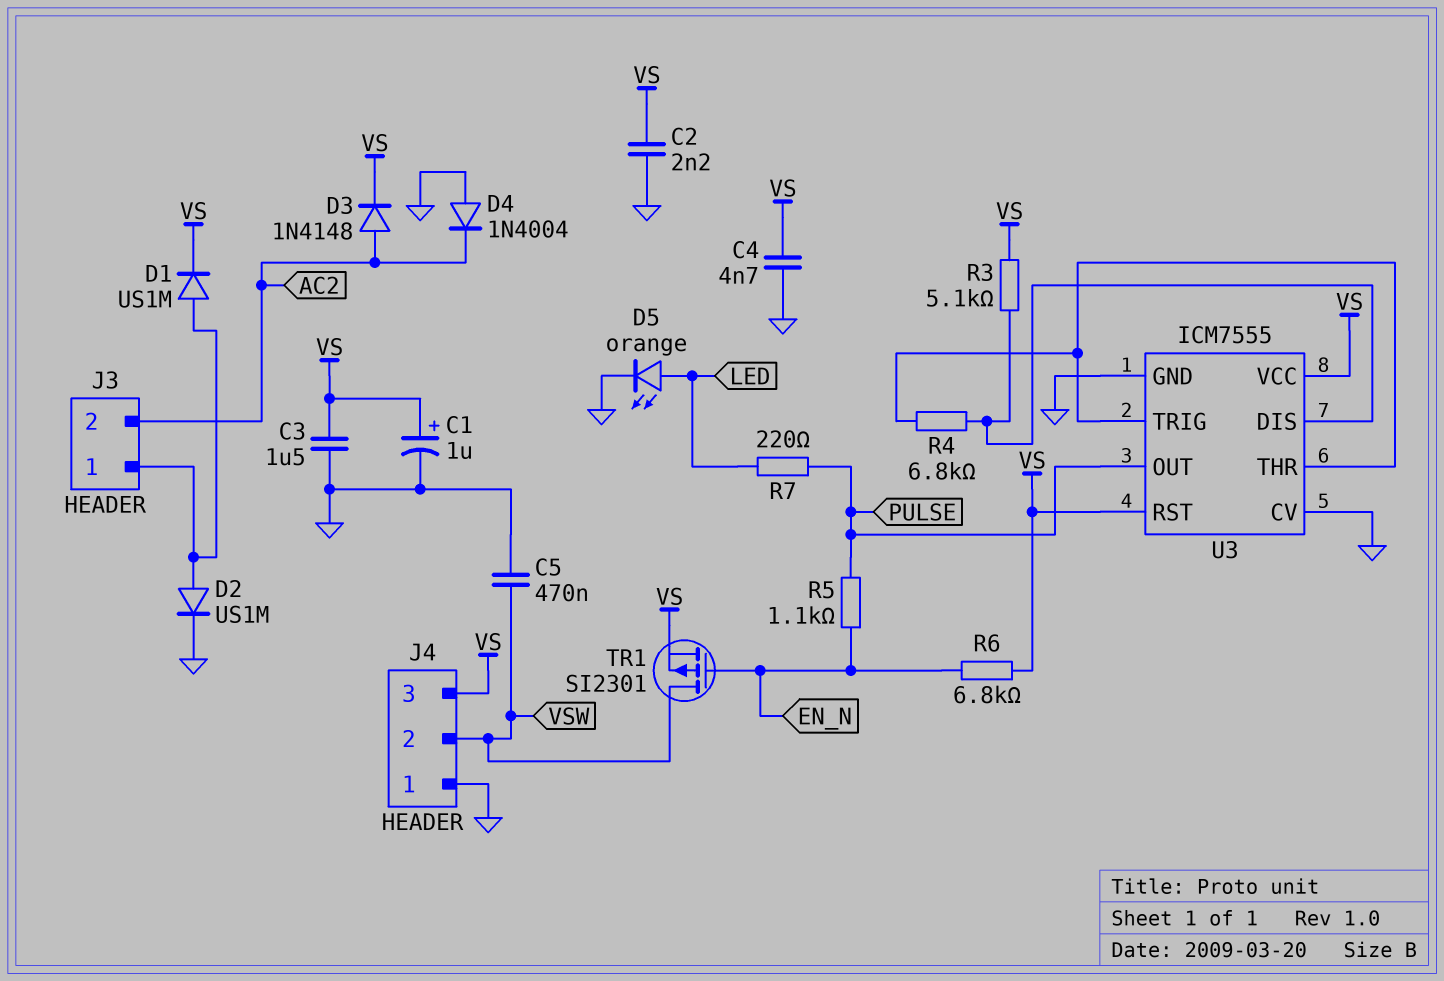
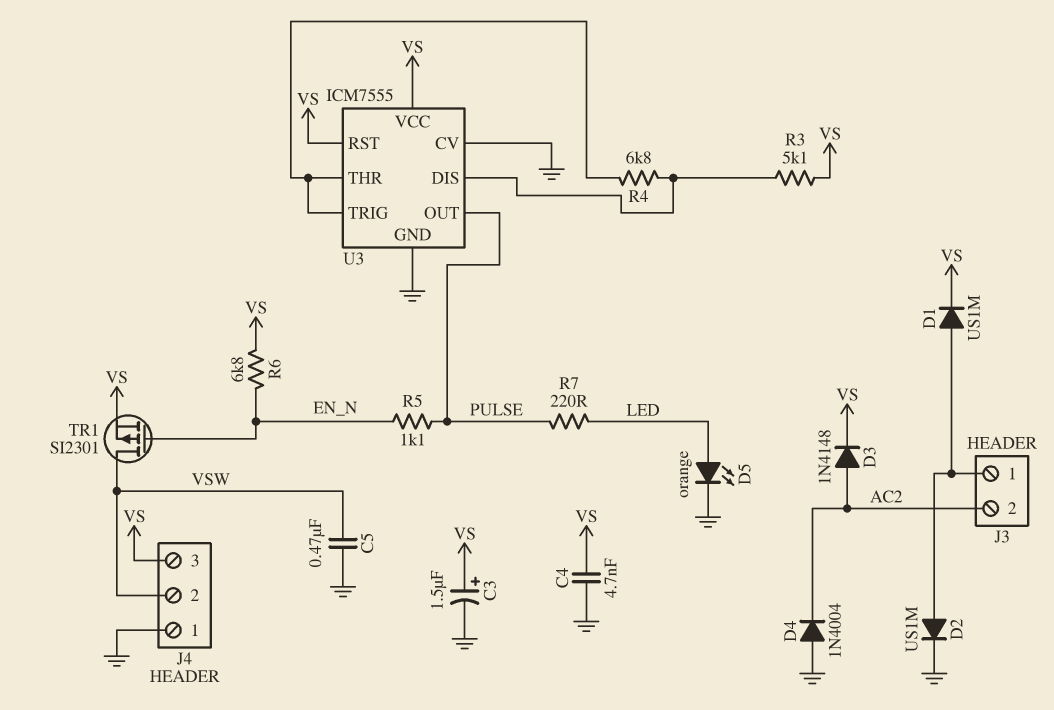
C1: 1uF (plus VS, minus GND) -> none
C2: 2.2nF (GND, VS) -> none
C3: 1.5uF (GND, VS) -> 1.5uF (plus VS, minus GND)

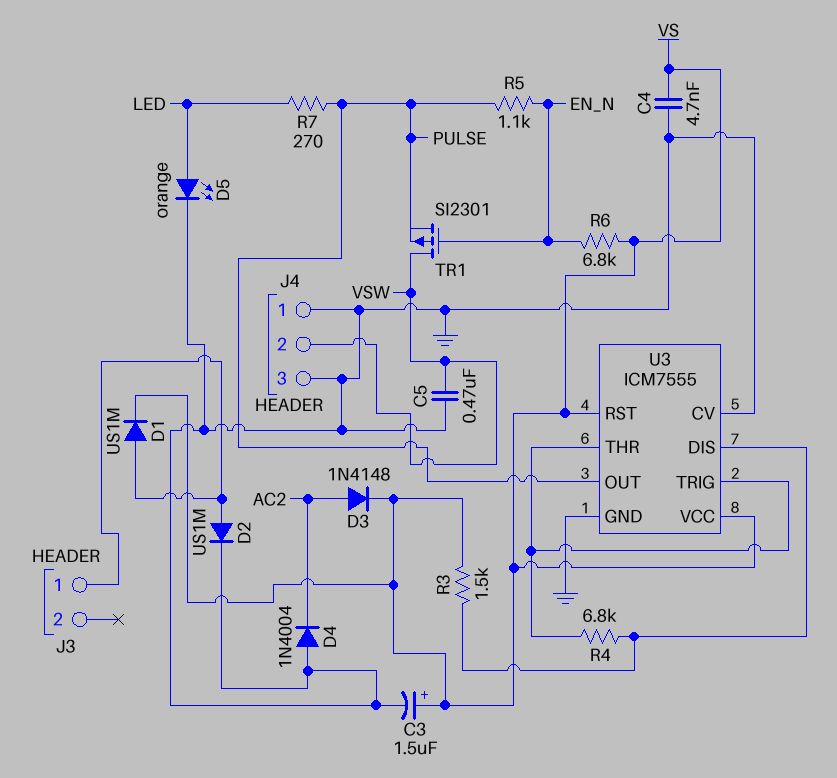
J3 pin 2: AC2 -> none
J4 pin 3: VS -> GND
R3: 5.1k (U3/DIS, VS) -> 1.5k (U3/DIS, VS)
R7: 220 (LED, PULSE) -> 270 (LED, PULSE)
TR1: PMOS SI2301 (G EN_N, D VSW, S VS) -> PMOS SI2301 (G EN_N, D VSW, S PULSE)

